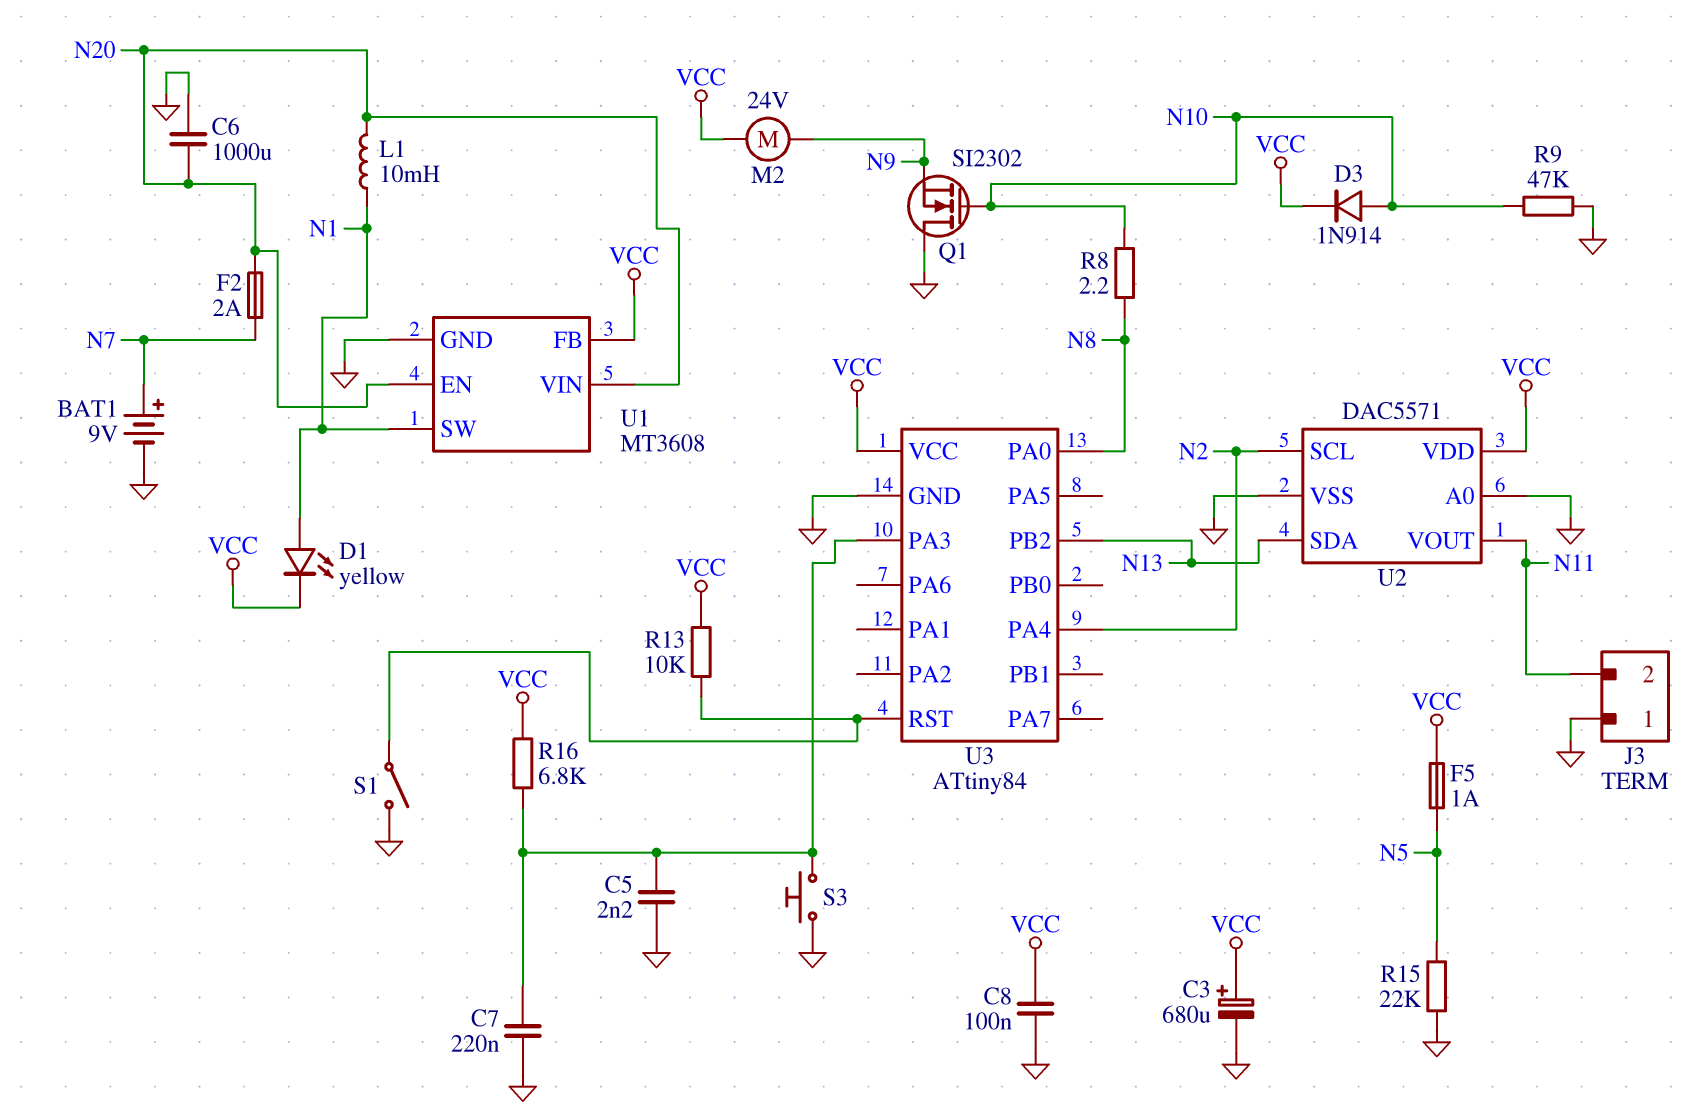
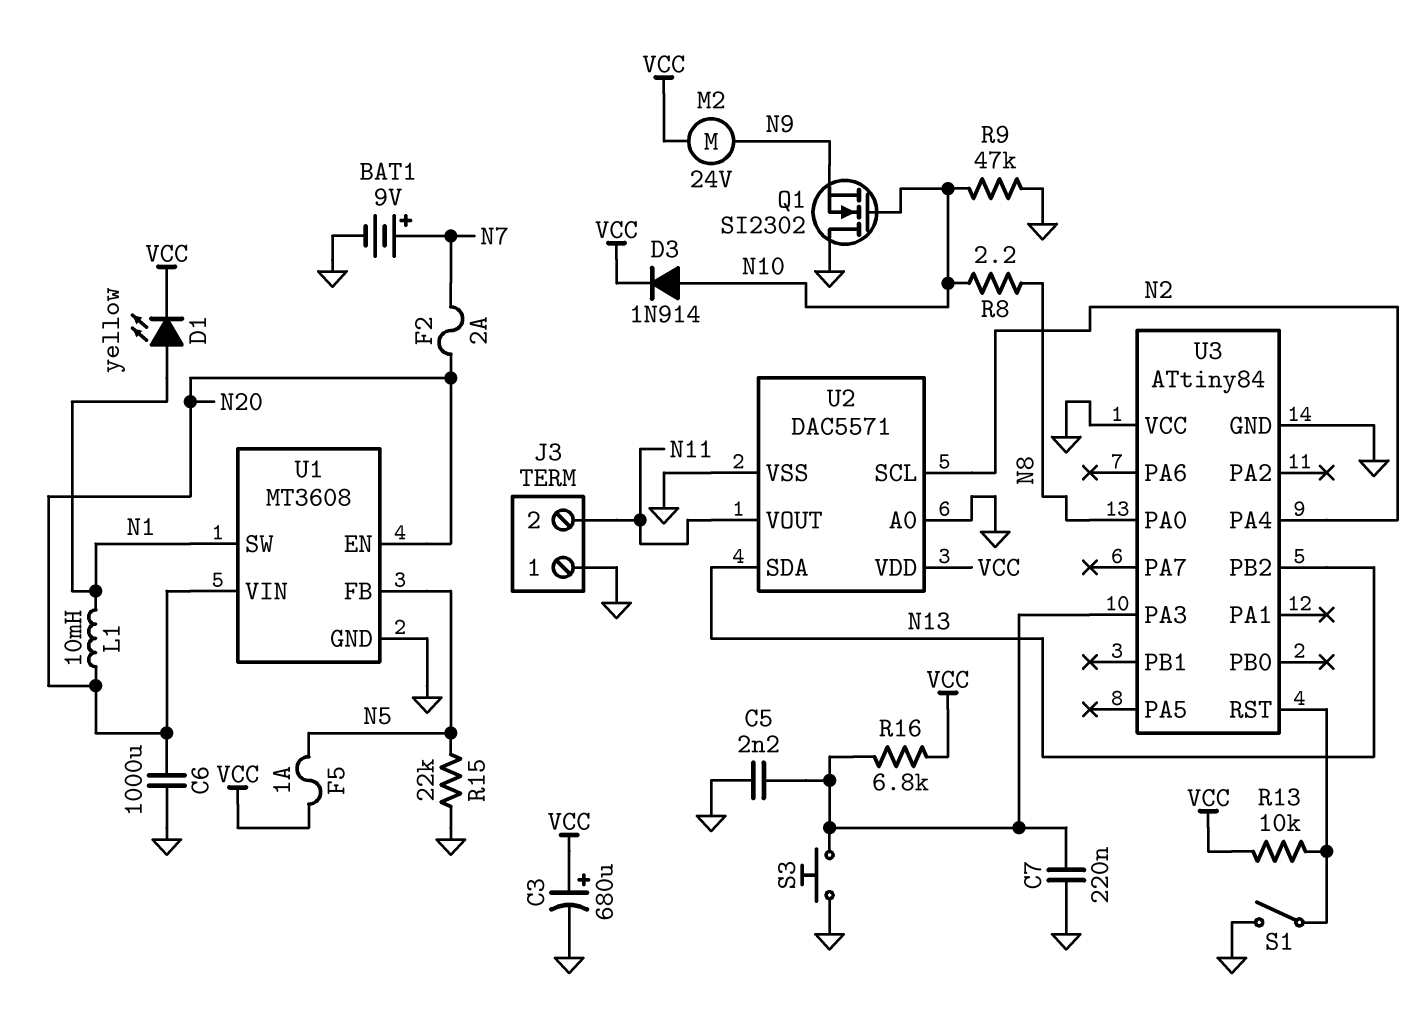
C8: 100nF (GND, VCC) -> none
U1 pin FB: VCC -> N5
U3 pin VCC: VCC -> GND

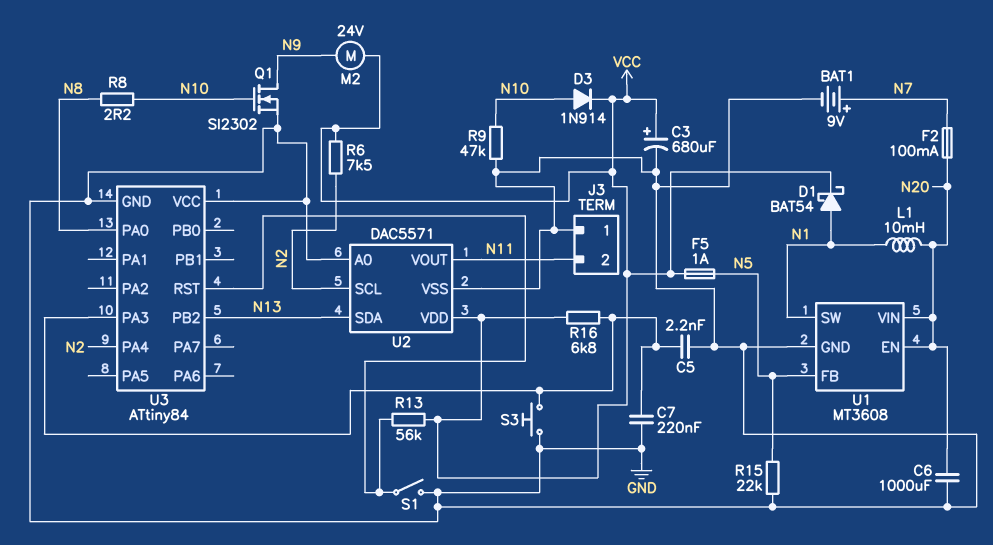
D1: LED yellow (A N1, K VCC) -> schottky BAT54 (A N1, K VCC)
F2: 2A (N7, N20) -> 100mA (N7, N20)
Q1: NMOS SI2302 (G N10, D GND, S N9) -> NMOS SI2302 (G N10, D N9, S GND)
R6: none -> 7.5k (N2, VCC)
R13: 10k (U3/RST, VCC) -> 56k (U3/RST, VCC)

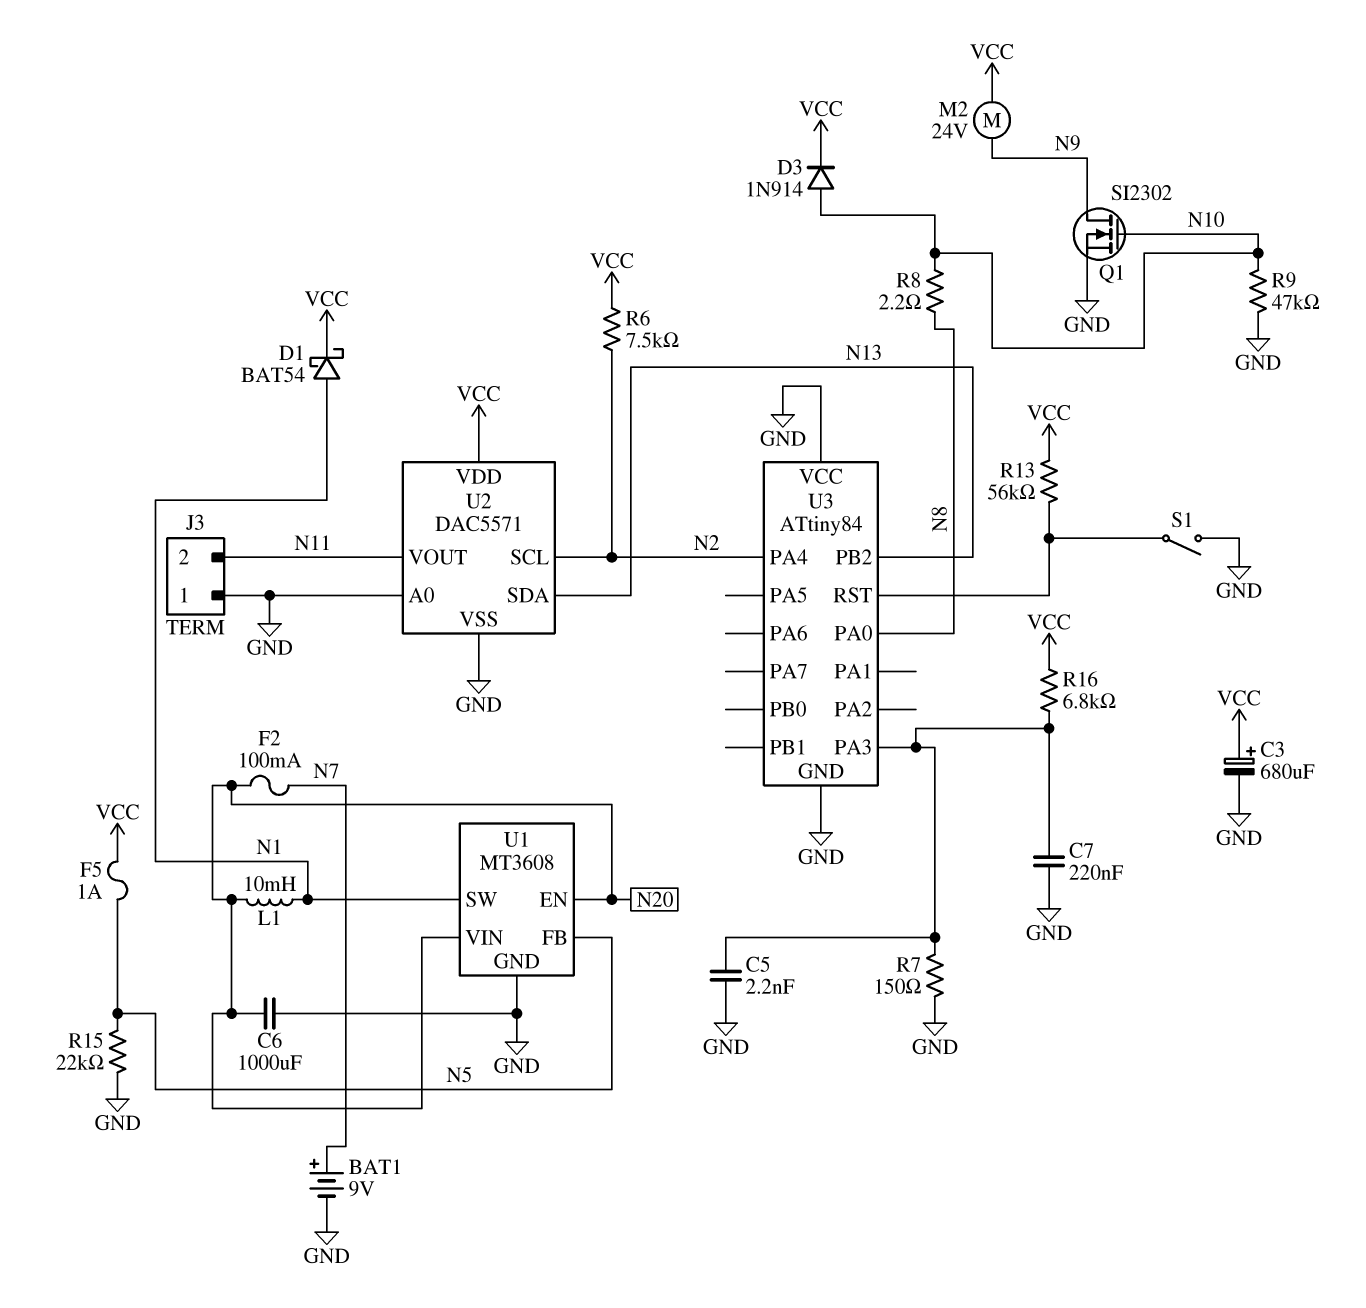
R7: none -> 150 (GND, U3/PA3)
S3: button (GND, U3/PA3) -> none

